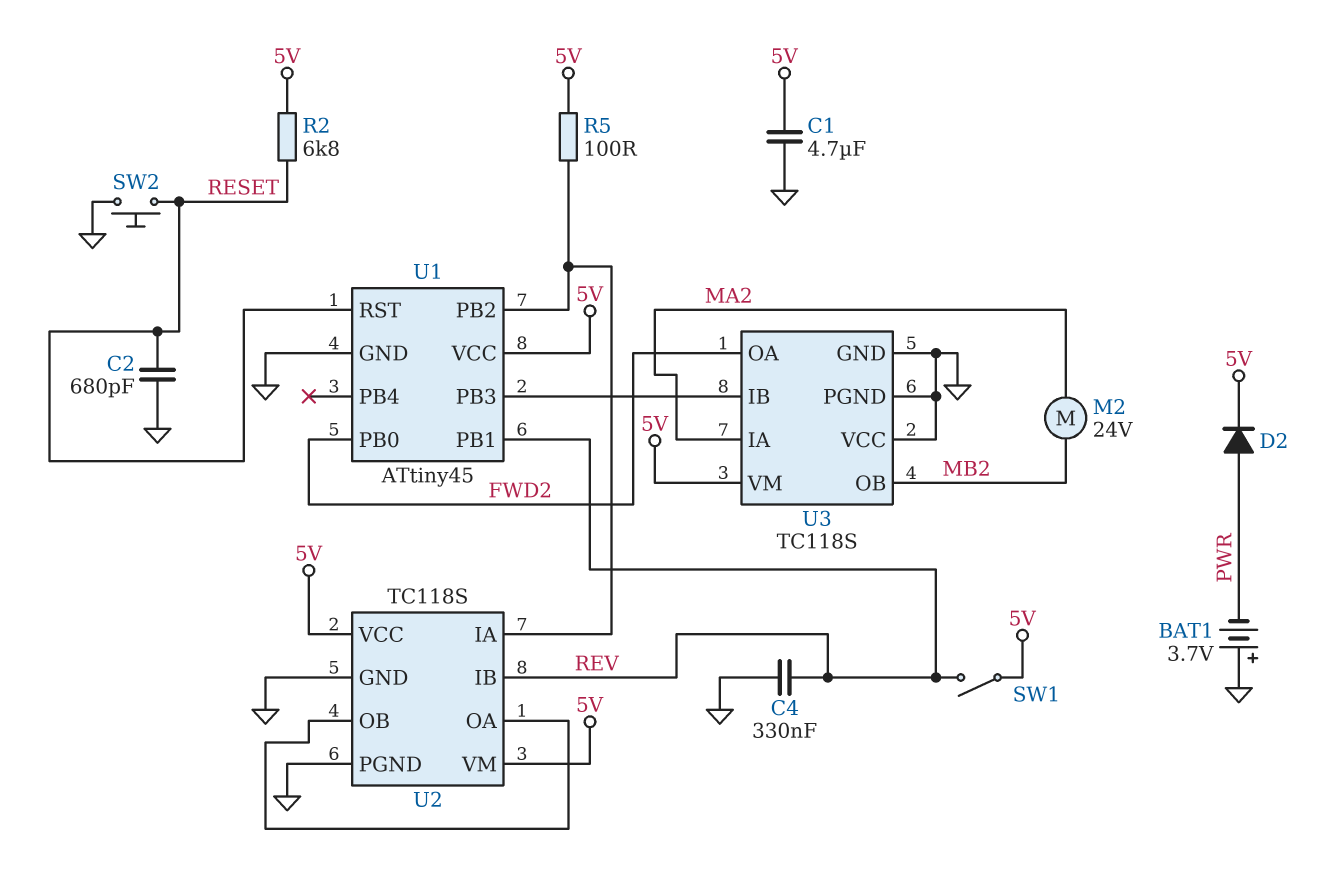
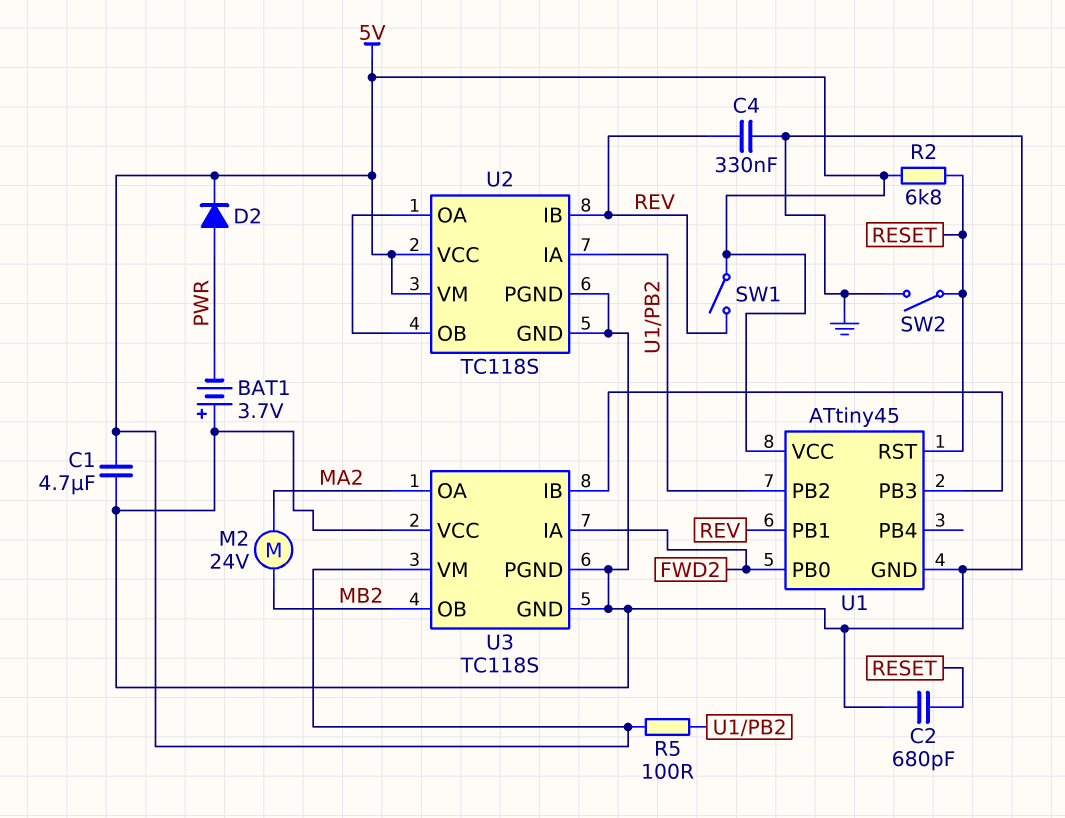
SW2: button (GND, RESET) -> switch (GND, RESET)
U3 pin IA: MA2 -> FWD2
U3 pin OA: FWD2 -> MA2

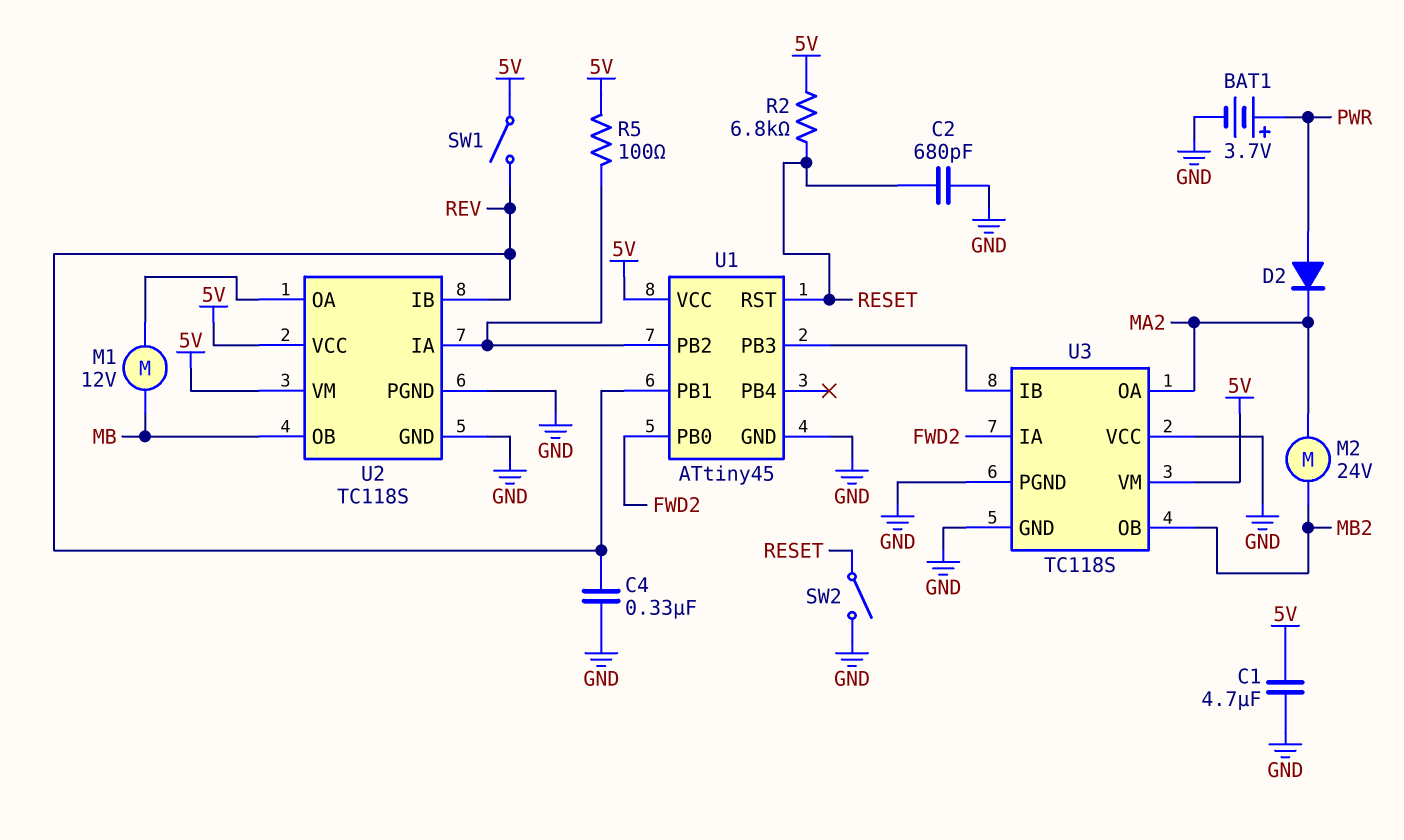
BAT1: 3.7V (plus GND, minus PWR) -> 3.7V (plus PWR, minus GND)
D2: diode (A PWR, K 5V) -> diode (A PWR, K MA2)
M1: none -> motor 12V (MB, U2/OA)
U2 pin OB: U2/OA -> MB

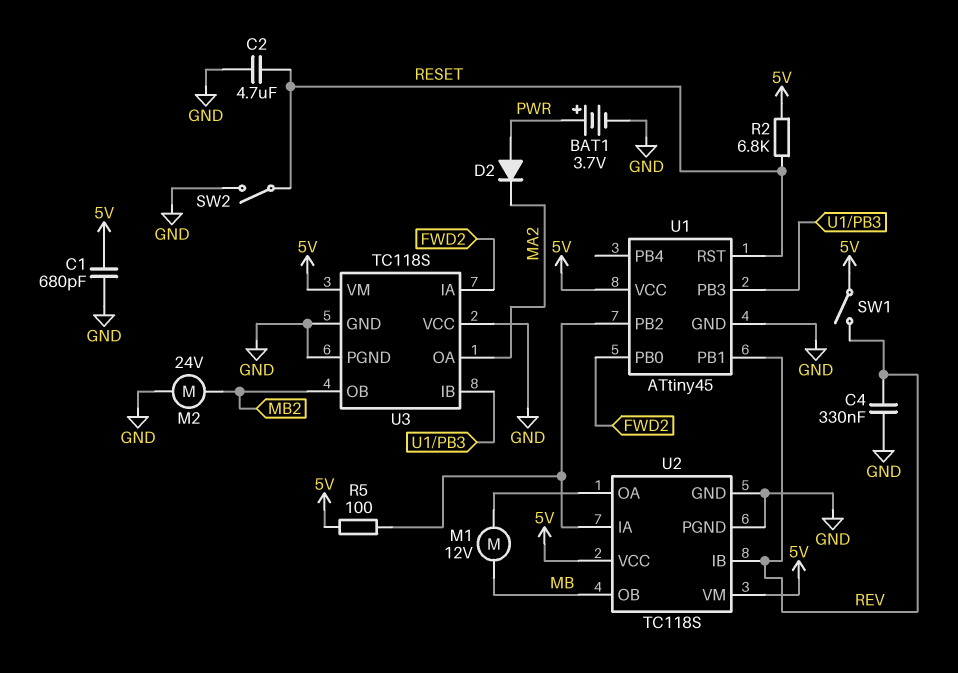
C1: 4.7uF (5V, GND) -> 680pF (5V, GND)
C2: 680pF (GND, RESET) -> 4.7uF (GND, RESET)
M2: motor 24V (MA2, MB2) -> motor 24V (GND, MB2)

